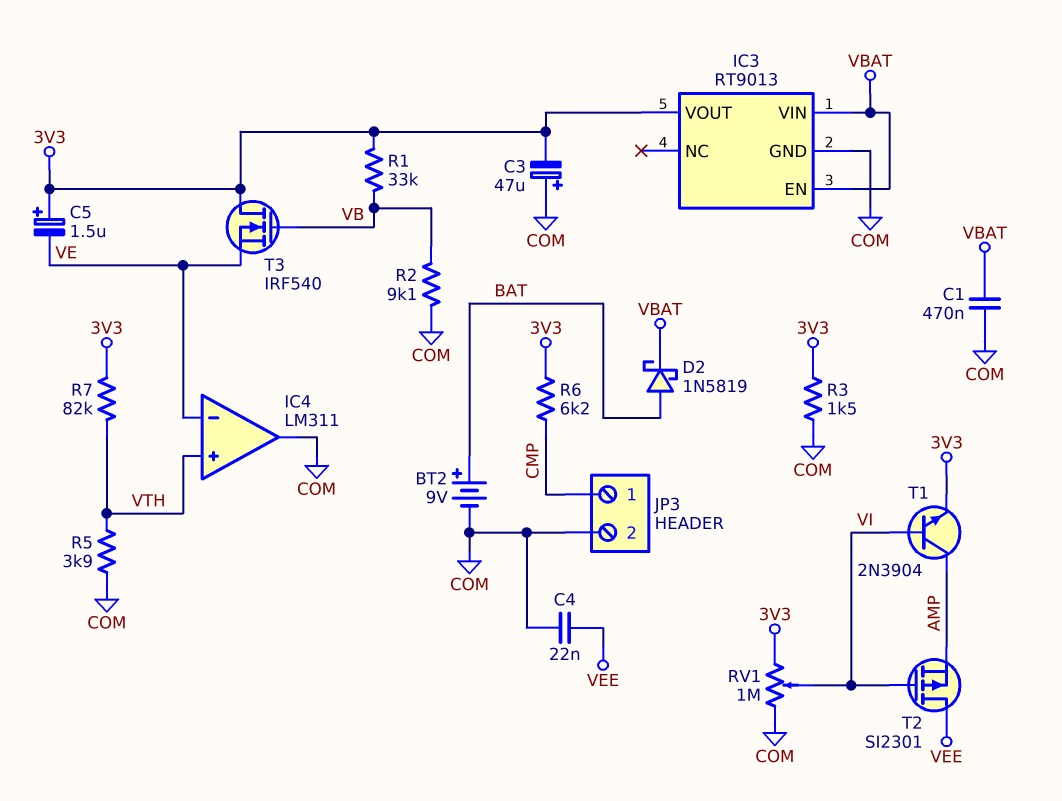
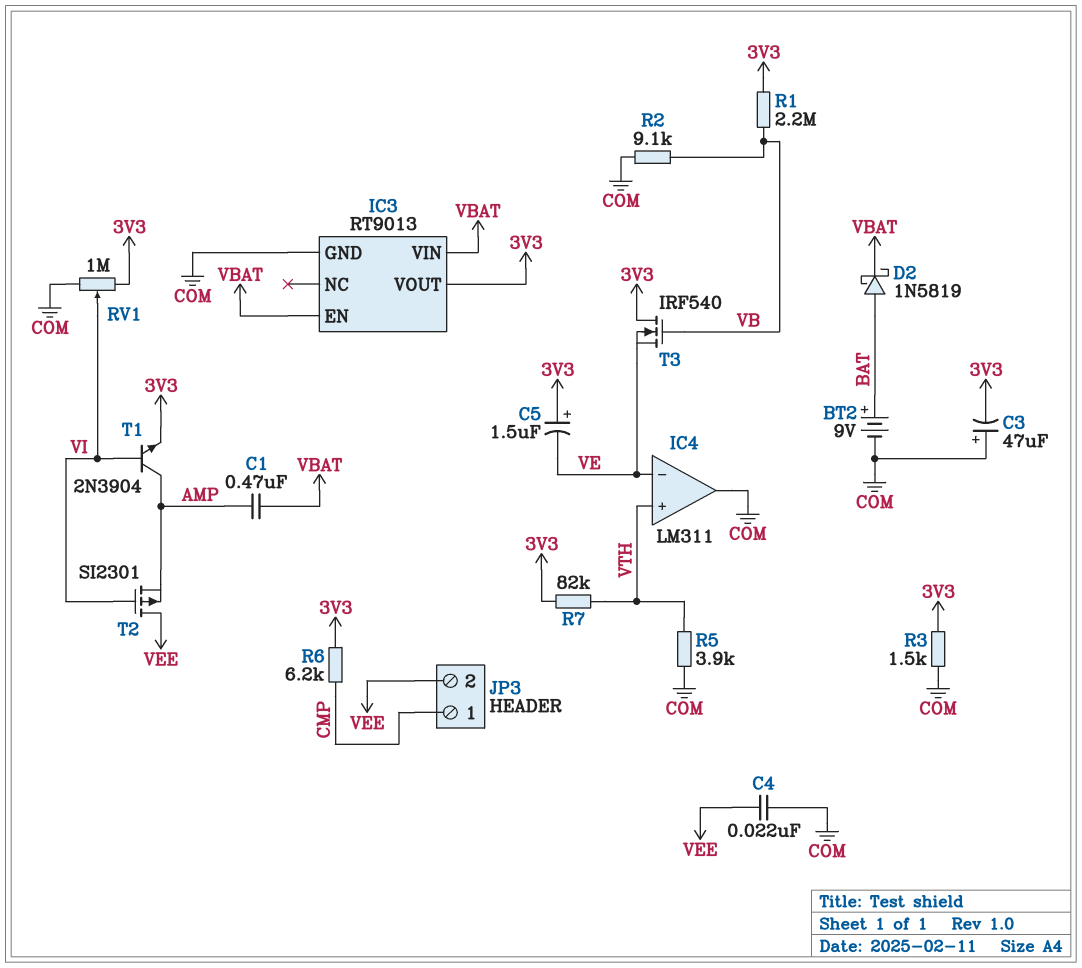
C1: 470nF (COM, VBAT) -> 470nF (AMP, VBAT)
JP3 pin 2: COM -> VEE
R1: 33k (3V3, VB) -> 2.2M (3V3, VB)

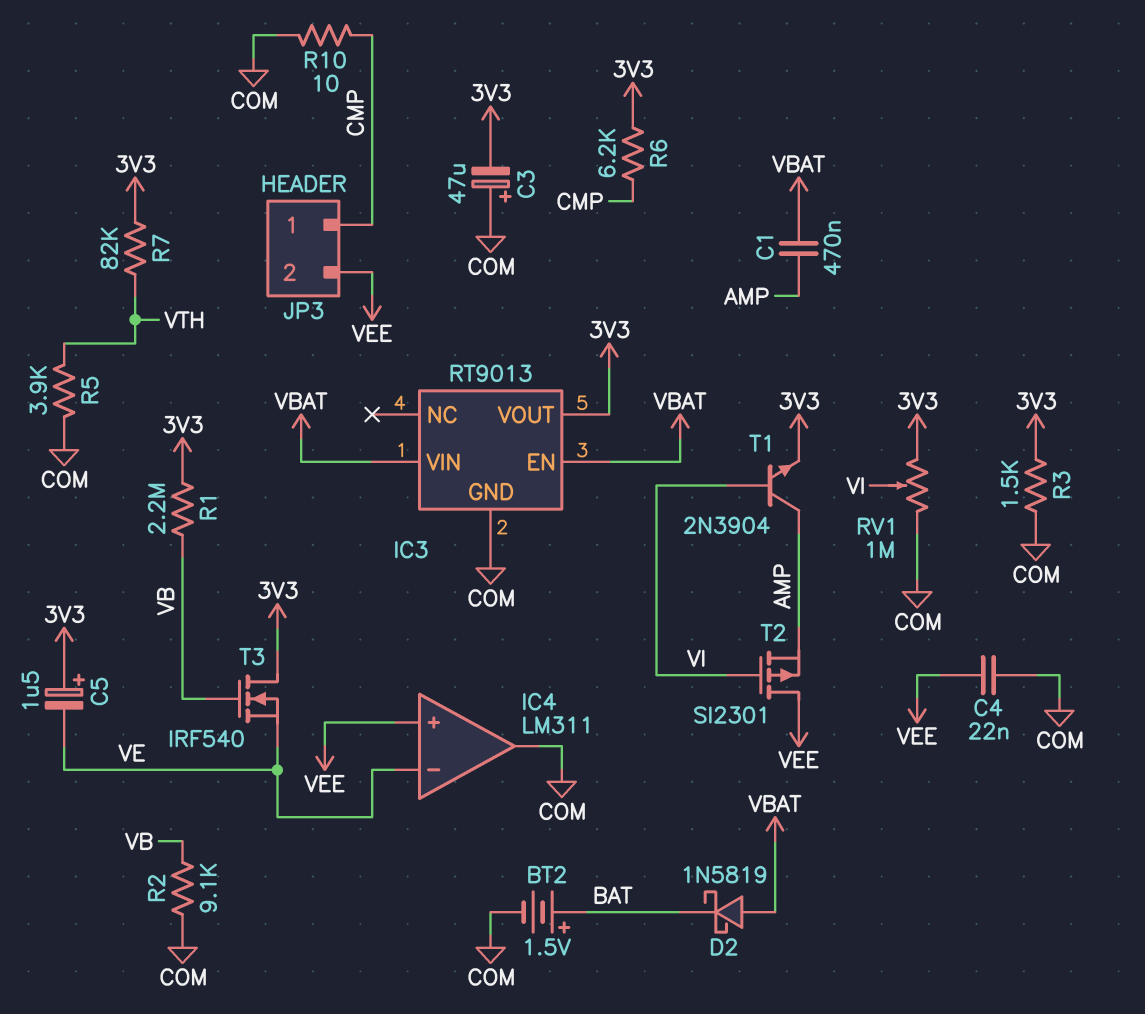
BT2: 9V (plus BAT, minus COM) -> 1.5V (plus BAT, minus COM)
D2: schottky 1N5819 (A BAT, K VBAT) -> schottky 1N5819 (A VBAT, K BAT)
IC4 pin in+: VTH -> VEE
R10: none -> 10 (CMP, COM)

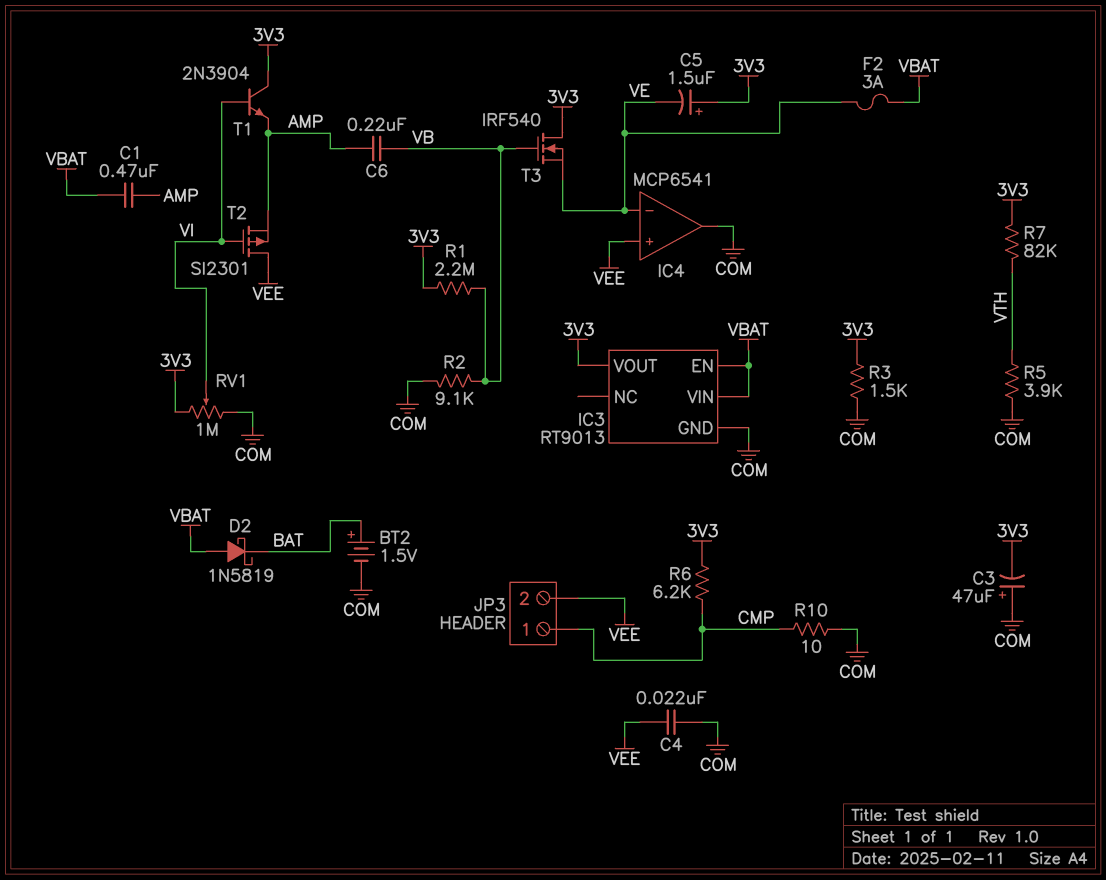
C6: none -> 220nF (AMP, VB)
F2: none -> 3A (VBAT, VE)
IC4: LM311 -> MCP6541
T1: NPN 2N3904 (B VI, C AMP, E 3V3) -> NPN 2N3904 (B VI, C 3V3, E AMP)

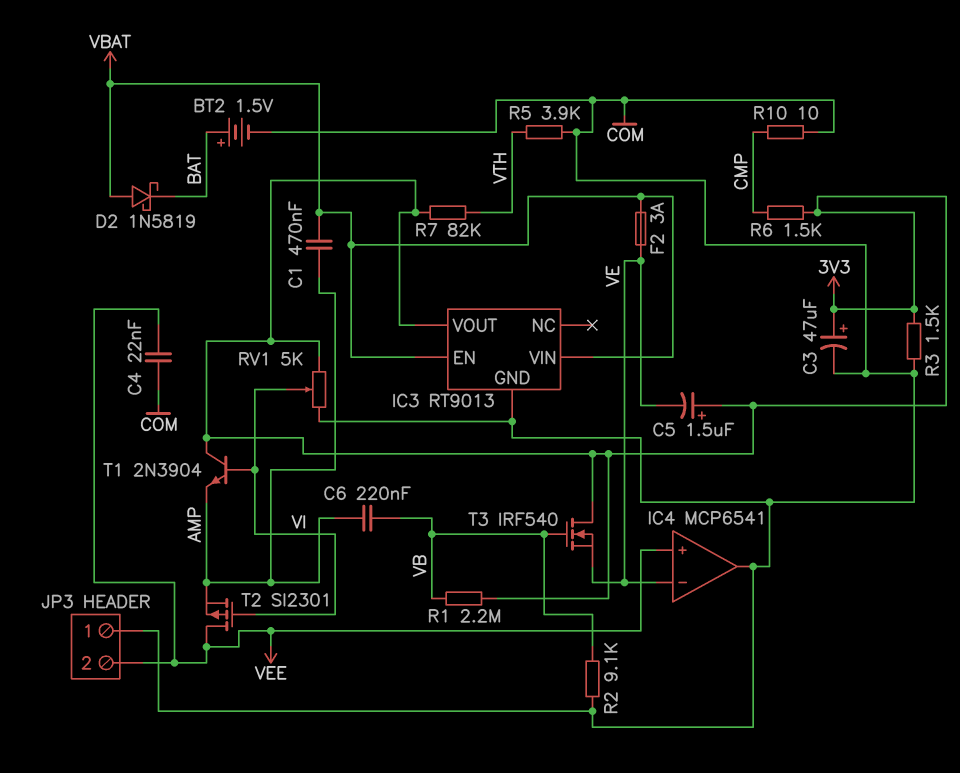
C3: 47uF (plus COM, minus 3V3) -> 47uF (plus 3V3, minus COM)
JP3 pin 1: CMP -> COM
R6: 6.2k (3V3, CMP) -> 1.5k (3V3, CMP)
RV1: 1M (3V3, COM, wiper VI) -> 5k (3V3, COM, wiper VI)

